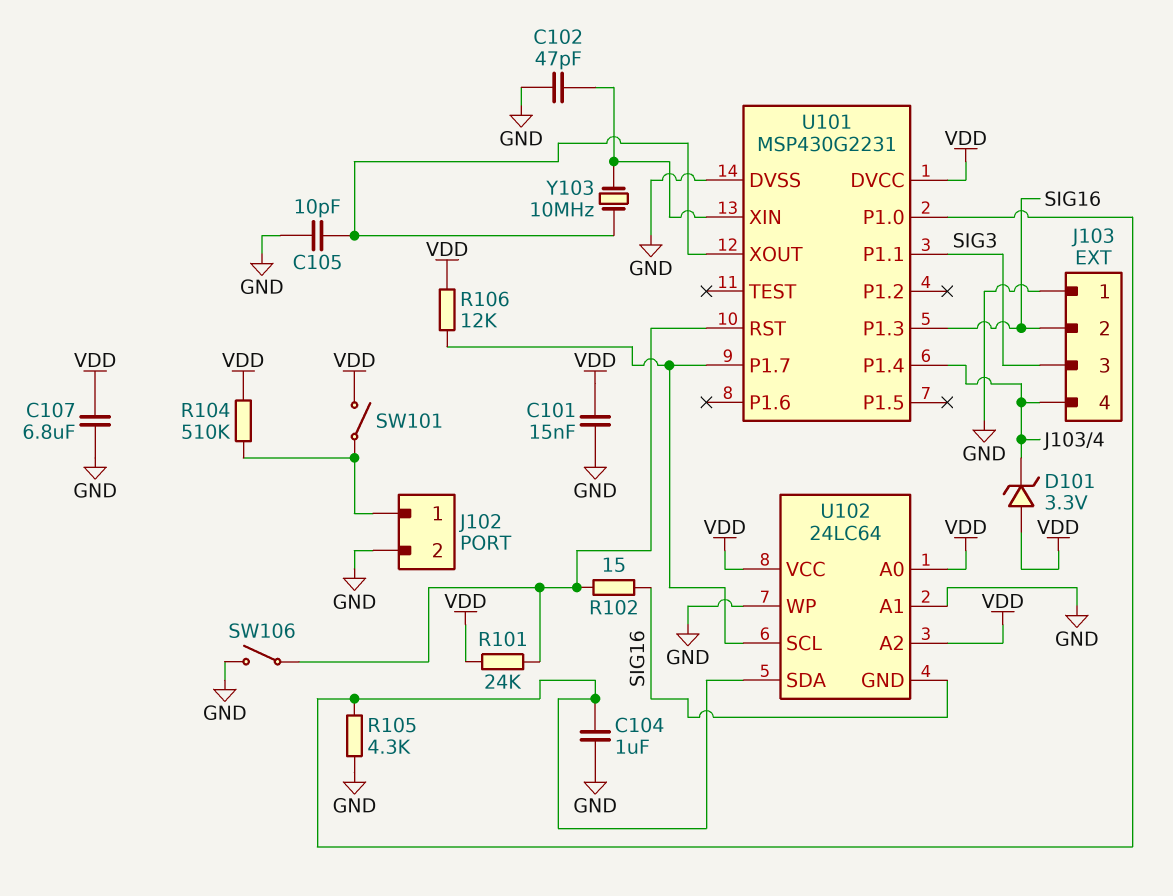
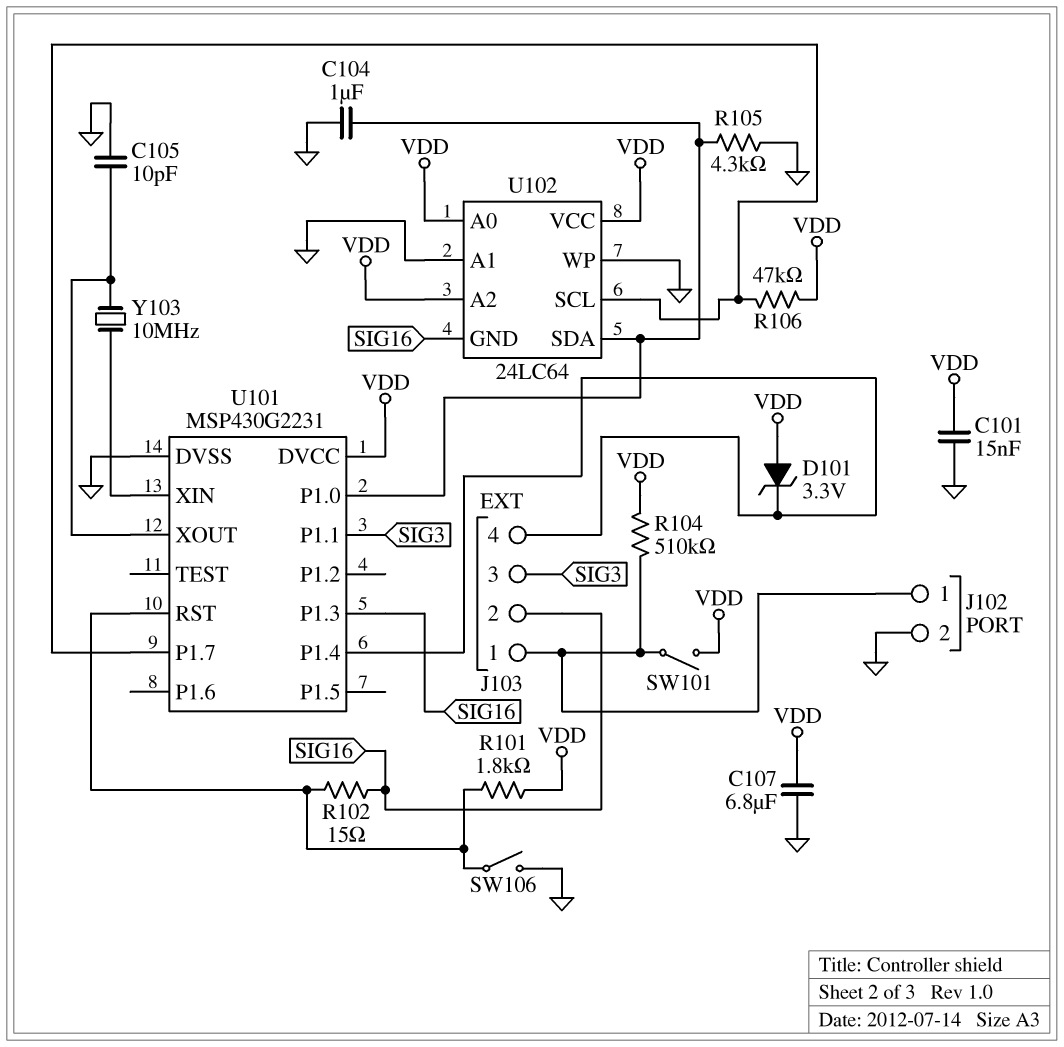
C102: 47pF (GND, U101/XIN) -> none
J103 pin 1: GND -> J102/1
R101: 24k (U101/RST, VDD) -> 1.8k (U101/RST, VDD)
R106: 12k (U101/P1.7, VDD) -> 47k (U101/P1.7, VDD)

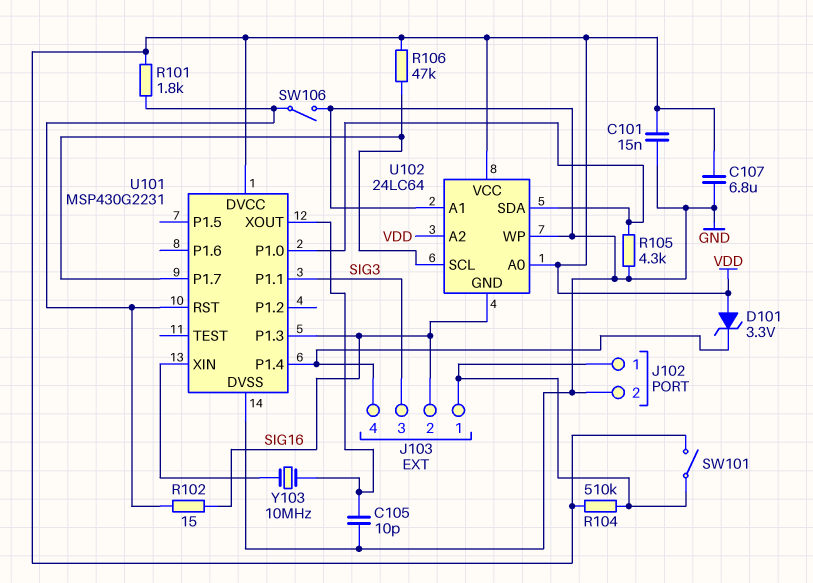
C104: 1uF (GND, U101/P1.0) -> none

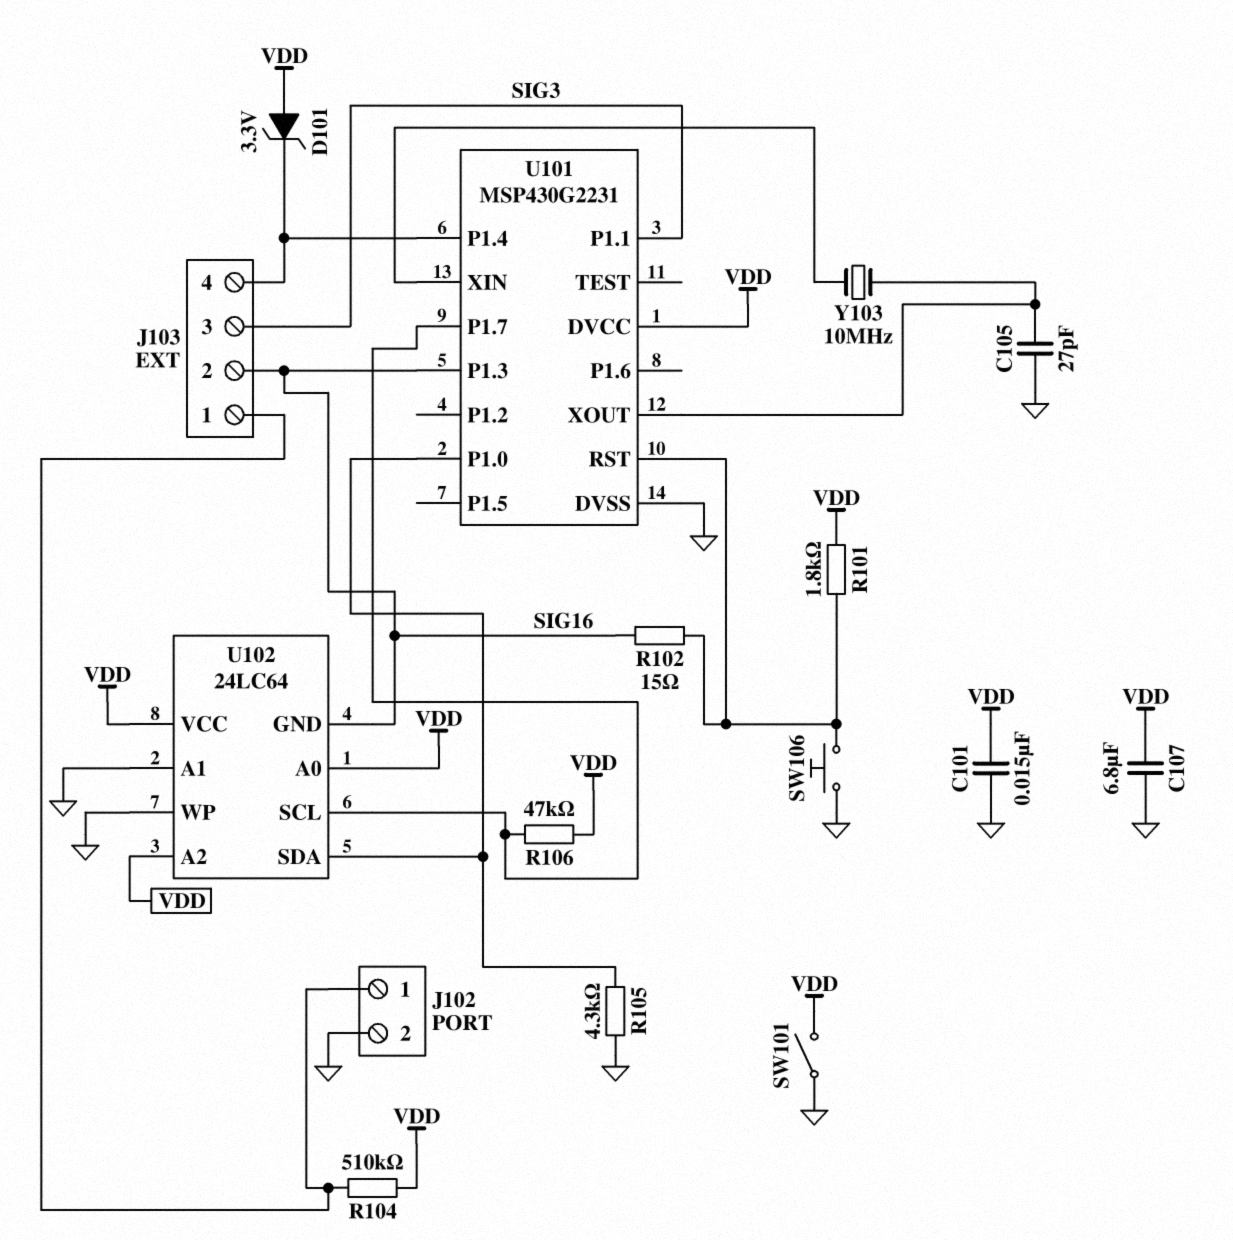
C105: 10pF (GND, U101/XOUT) -> 27pF (GND, U101/XOUT)
SW101: switch (J102/1, VDD) -> switch (GND, VDD)
SW106: switch (GND, U101/RST) -> button (GND, U101/RST)

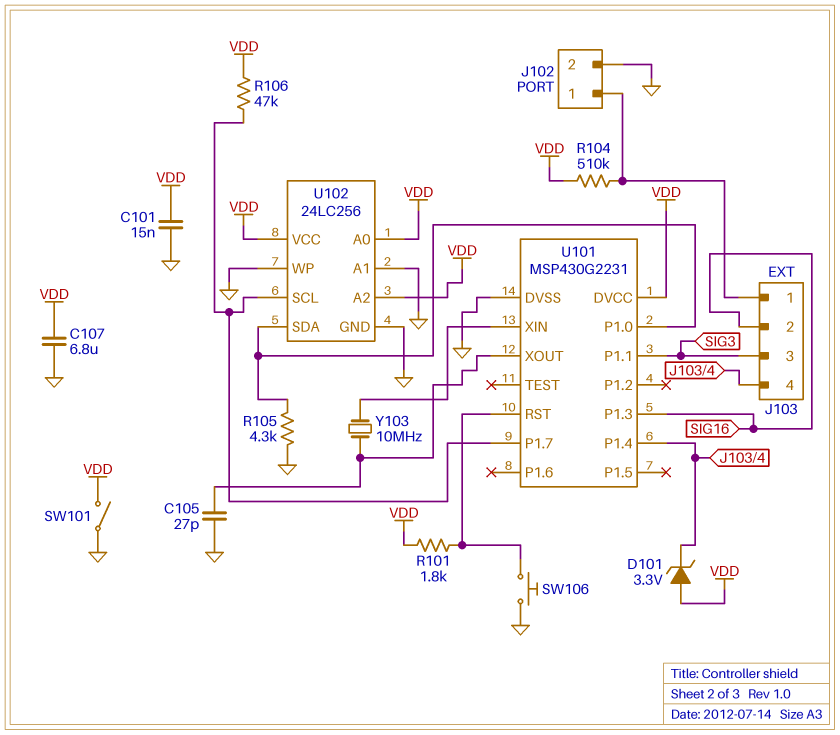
R102: 15 (SIG16, U101/RST) -> none
U102: 24LC64 -> 24LC256
U102 pin GND: SIG16 -> GND

